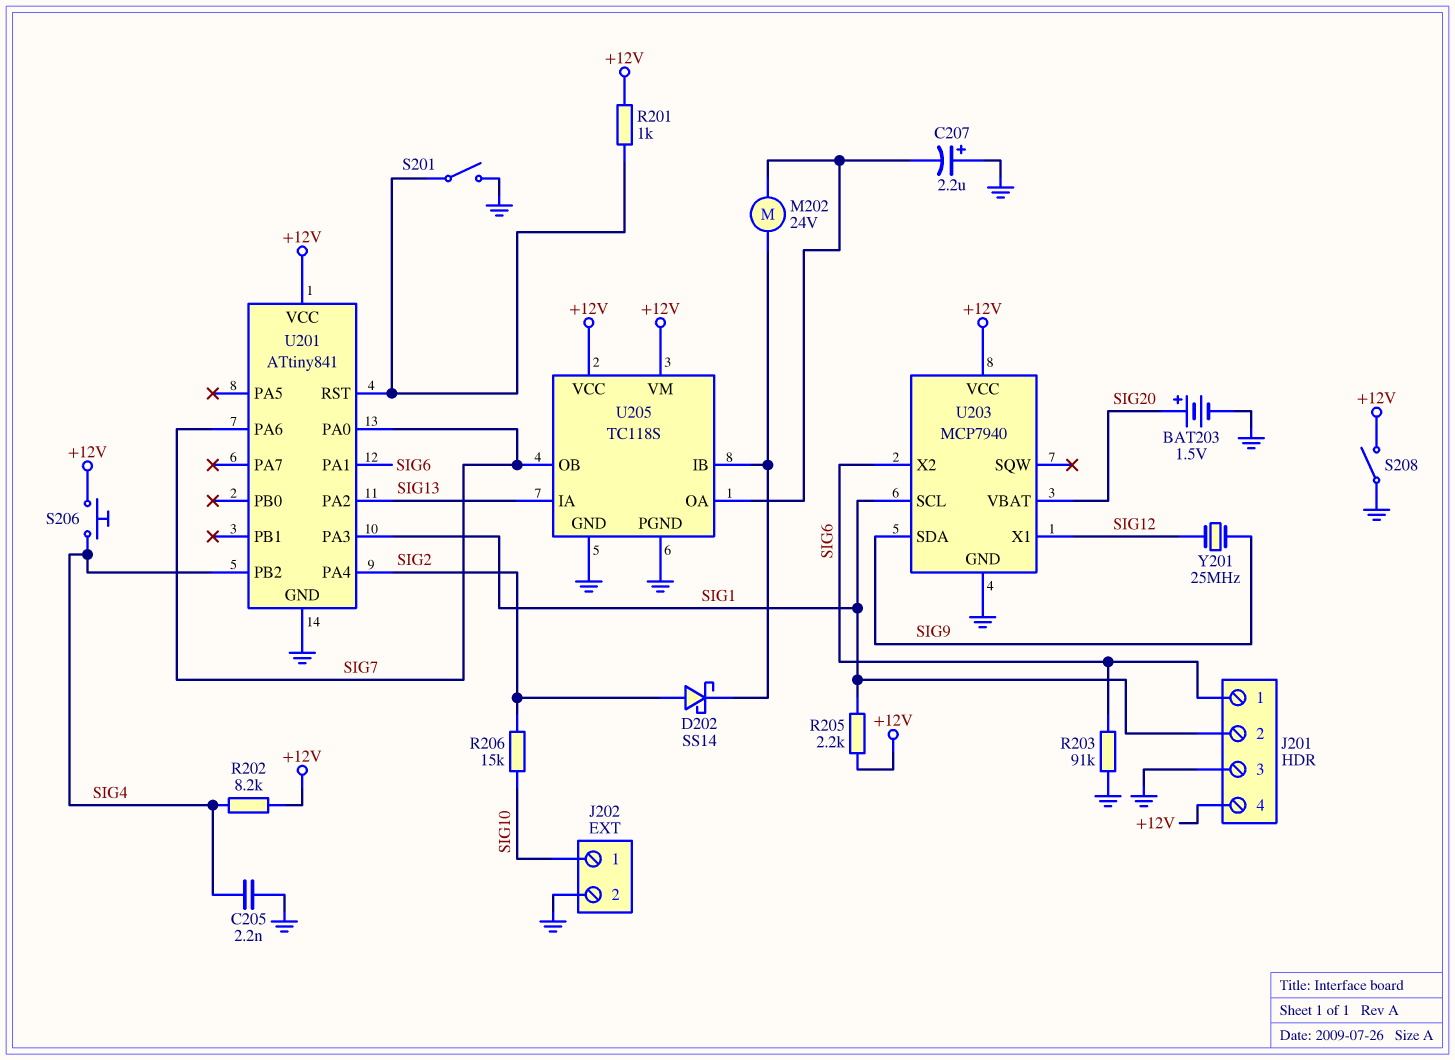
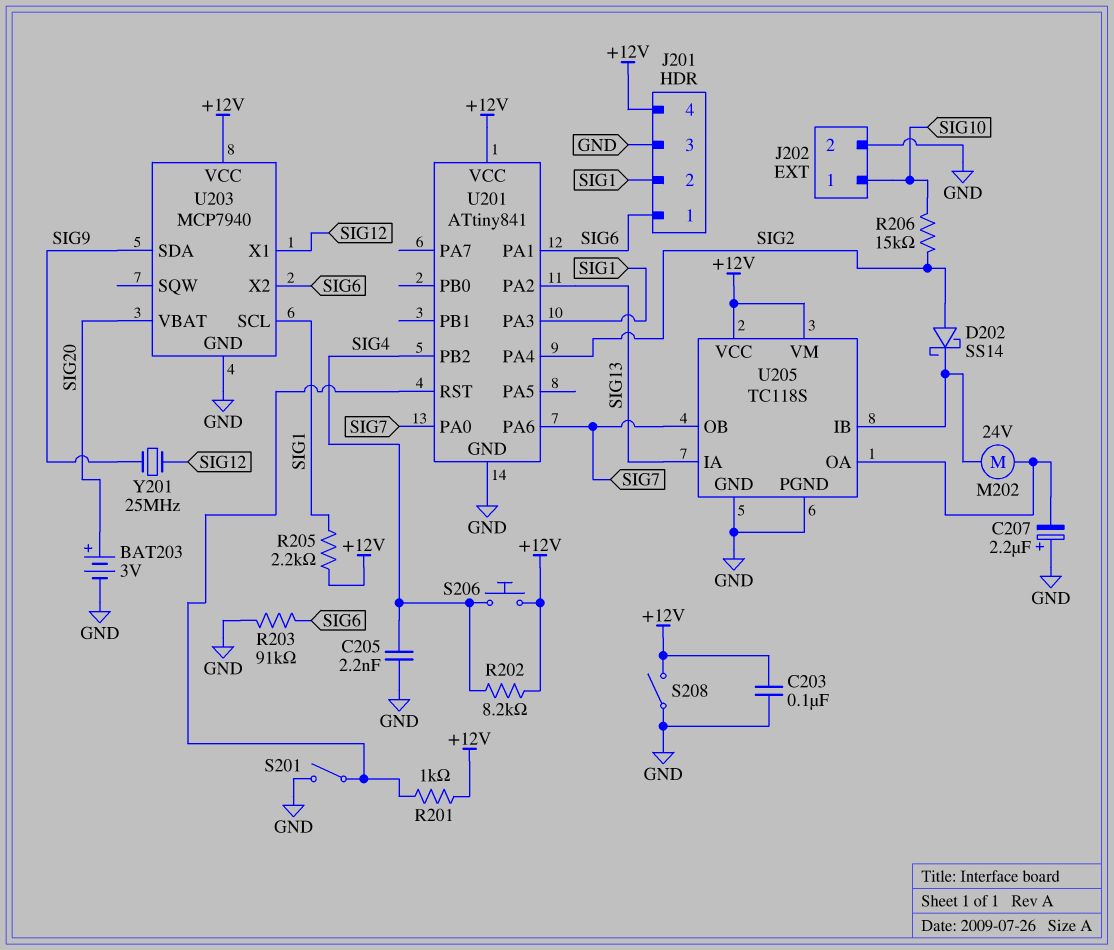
BAT203: 1.5V (plus SIG20, minus GND) -> 3V (plus SIG20, minus GND)
C203: none -> 100nF (+12V, GND)

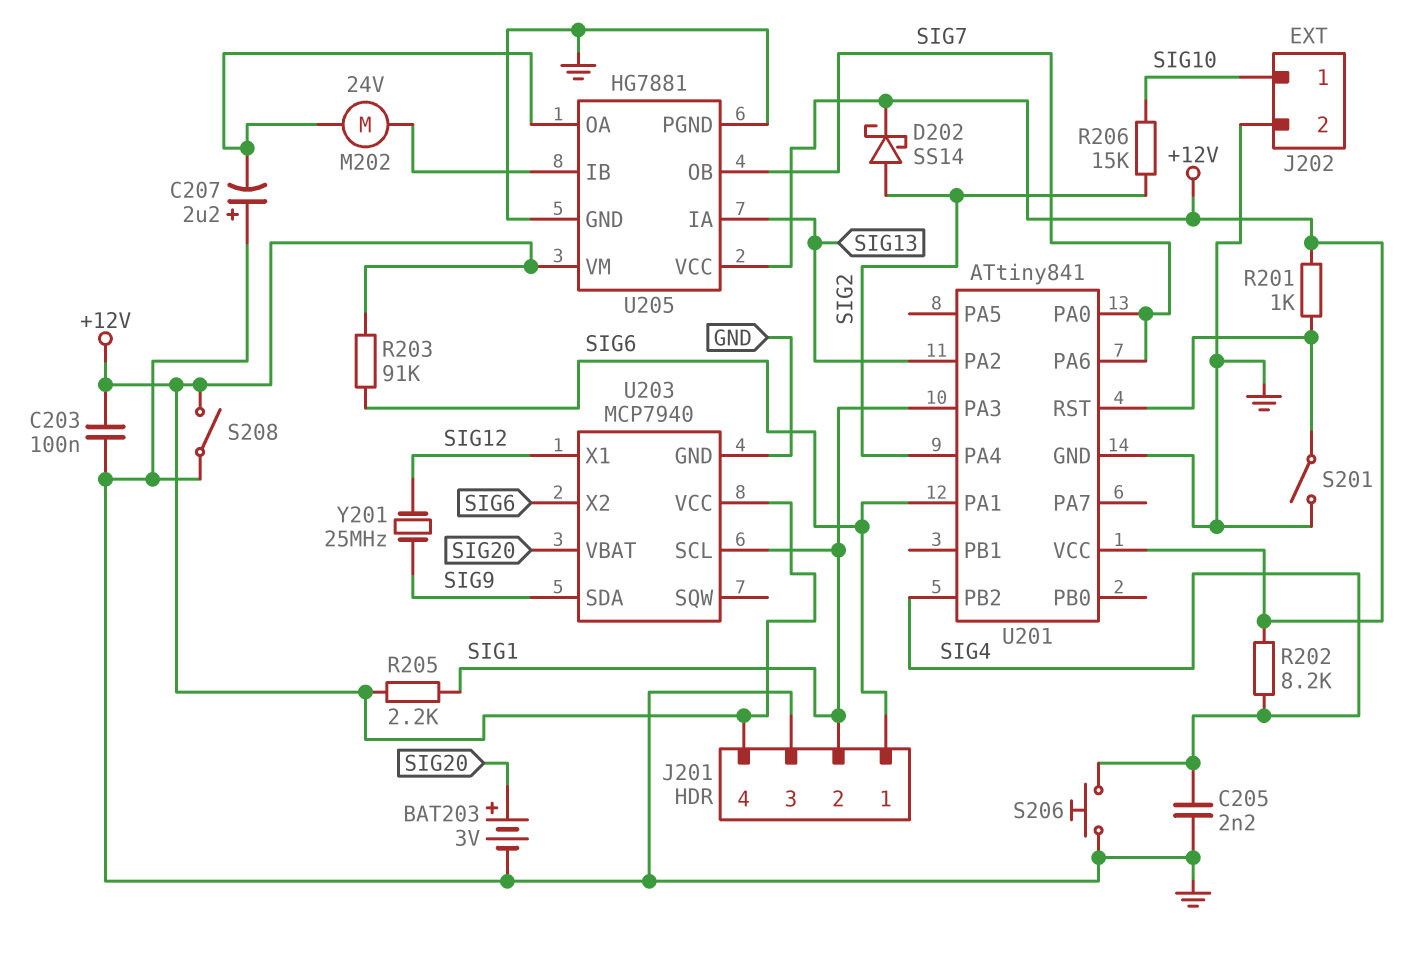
D202: schottky SS14 (A SIG2, K U205/IB) -> schottky SS14 (A SIG2, K +12V)
R203: 91k (GND, SIG6) -> 91k (+12V, SIG6)
S206: button (+12V, SIG4) -> button (GND, SIG4)
U205: TC118S -> HG7881

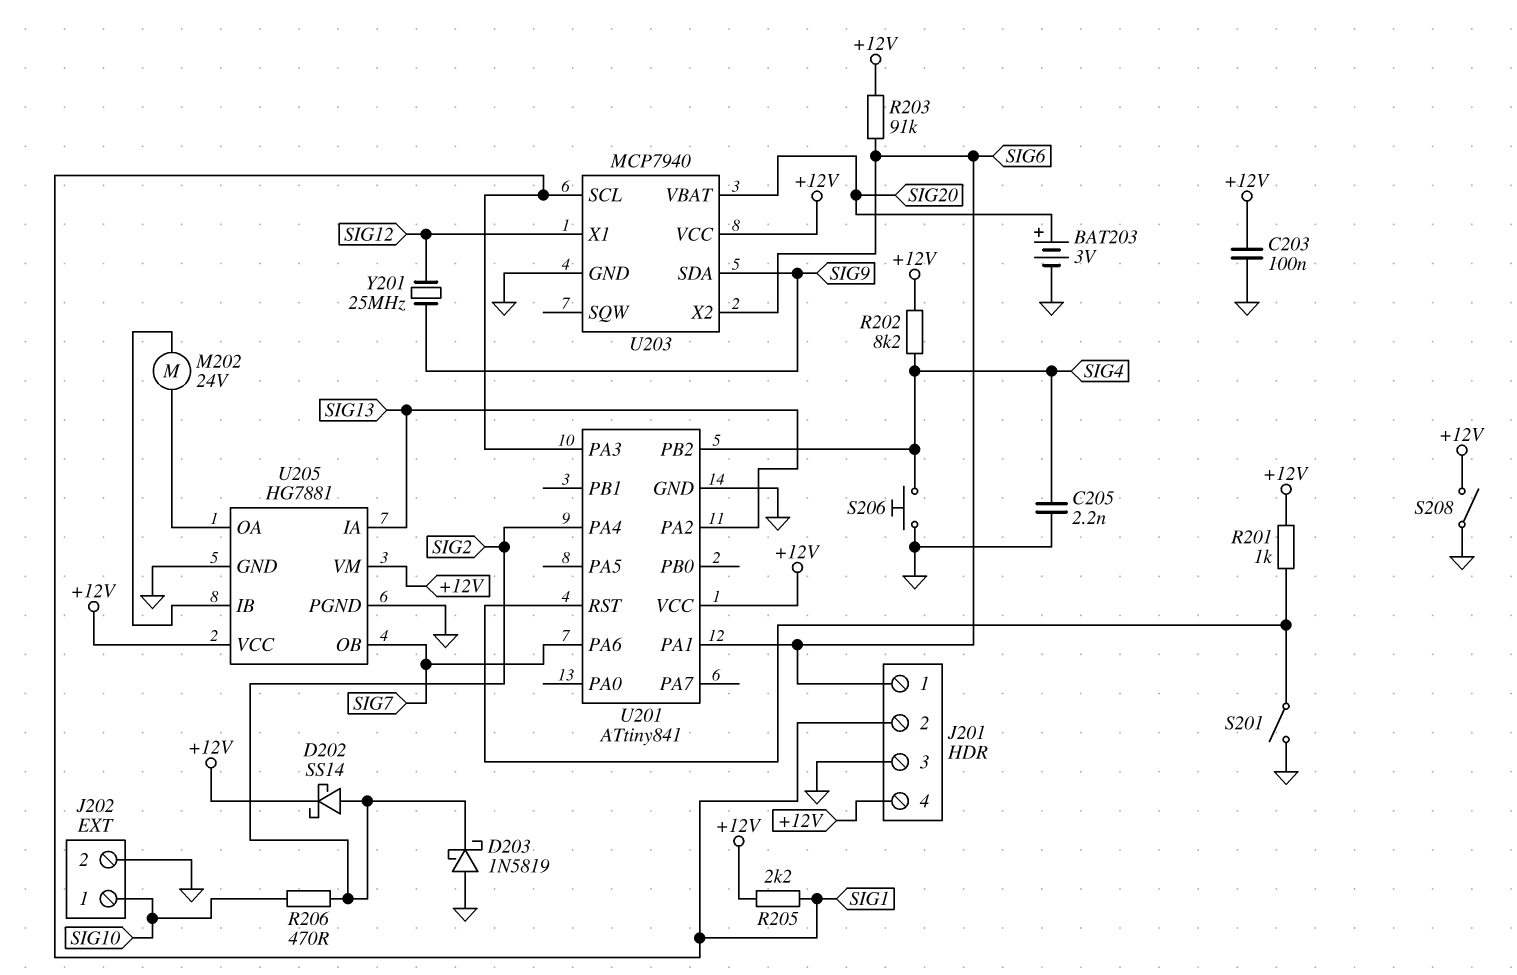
C207: 2.2uF (plus GND, minus U205/OA) -> none
D203: none -> schottky 1N5819 (A GND, K SIG2)
R206: 15k (SIG2, SIG10) -> 470 (SIG2, SIG10)
U201 pin PA0: SIG7 -> none

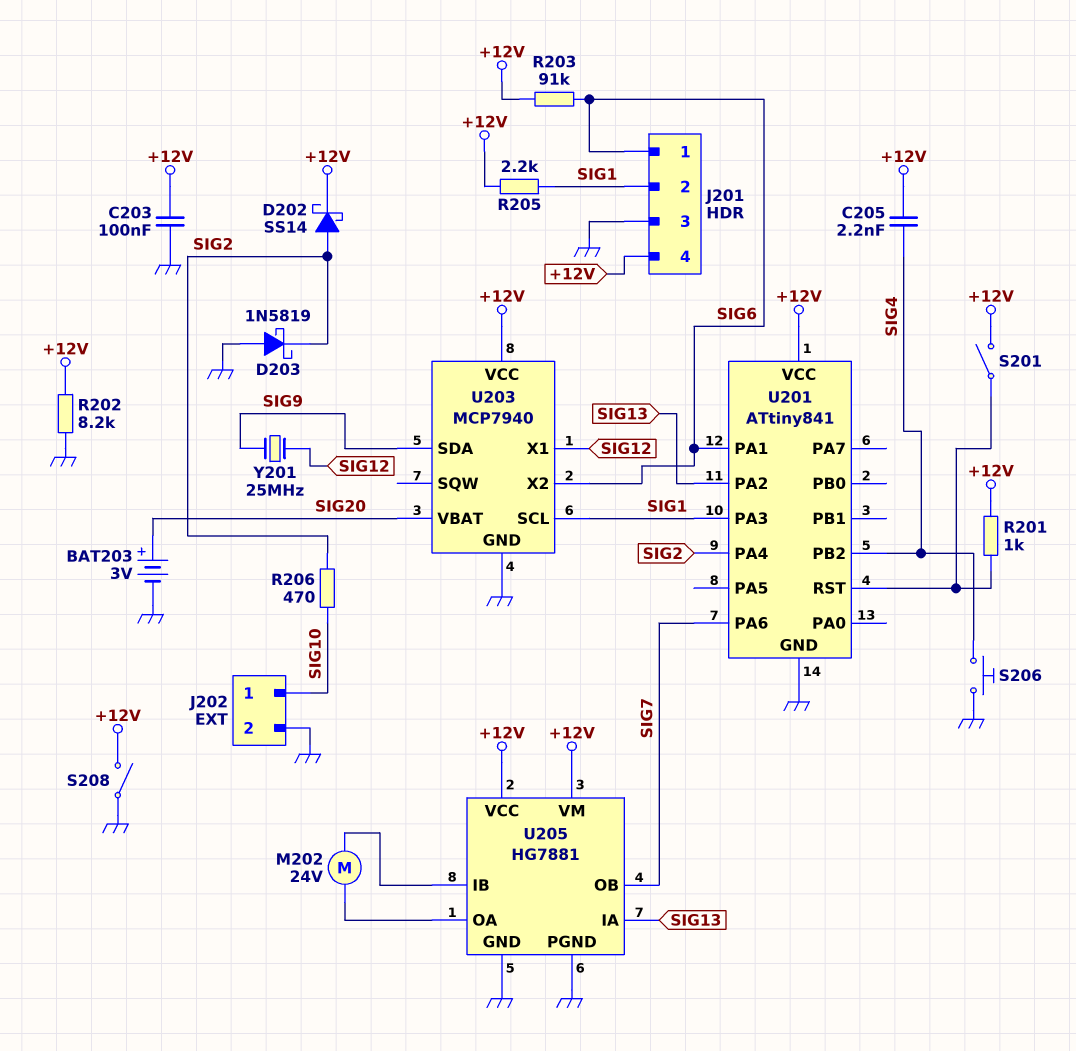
C205: 2.2nF (GND, SIG4) -> 2.2nF (+12V, SIG4)
R202: 8.2k (+12V, SIG4) -> 8.2k (+12V, GND)
S201: switch (GND, U201/RST) -> switch (+12V, U201/RST)

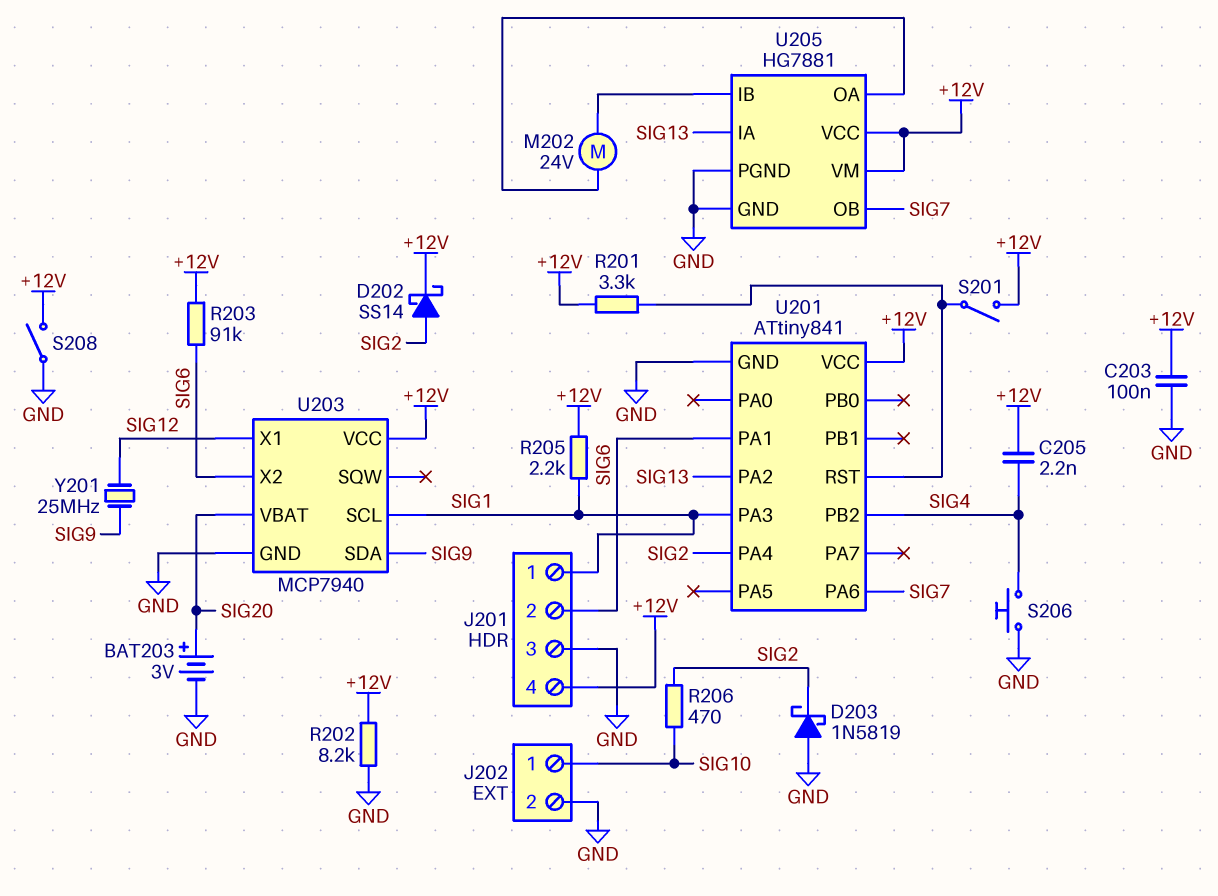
J201 pin 1: SIG6 -> SIG1
J201 pin 2: SIG1 -> SIG6
R201: 1k (+12V, U201/RST) -> 3.3k (+12V, U201/RST)

